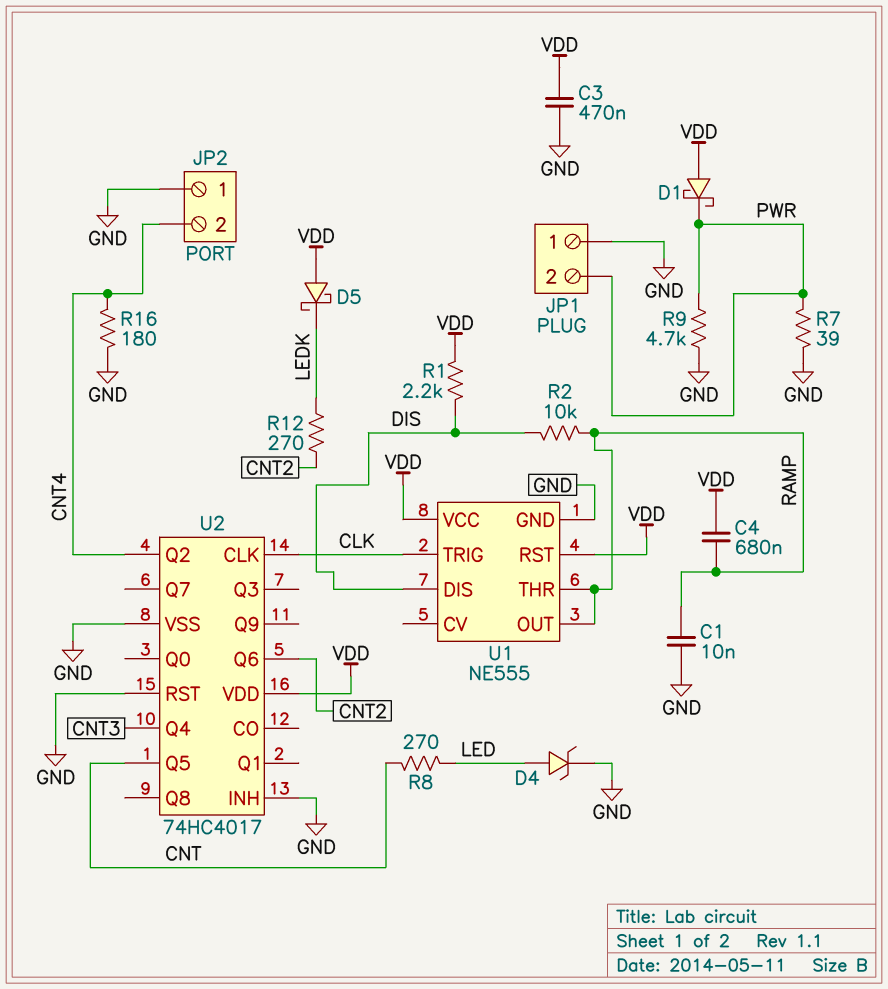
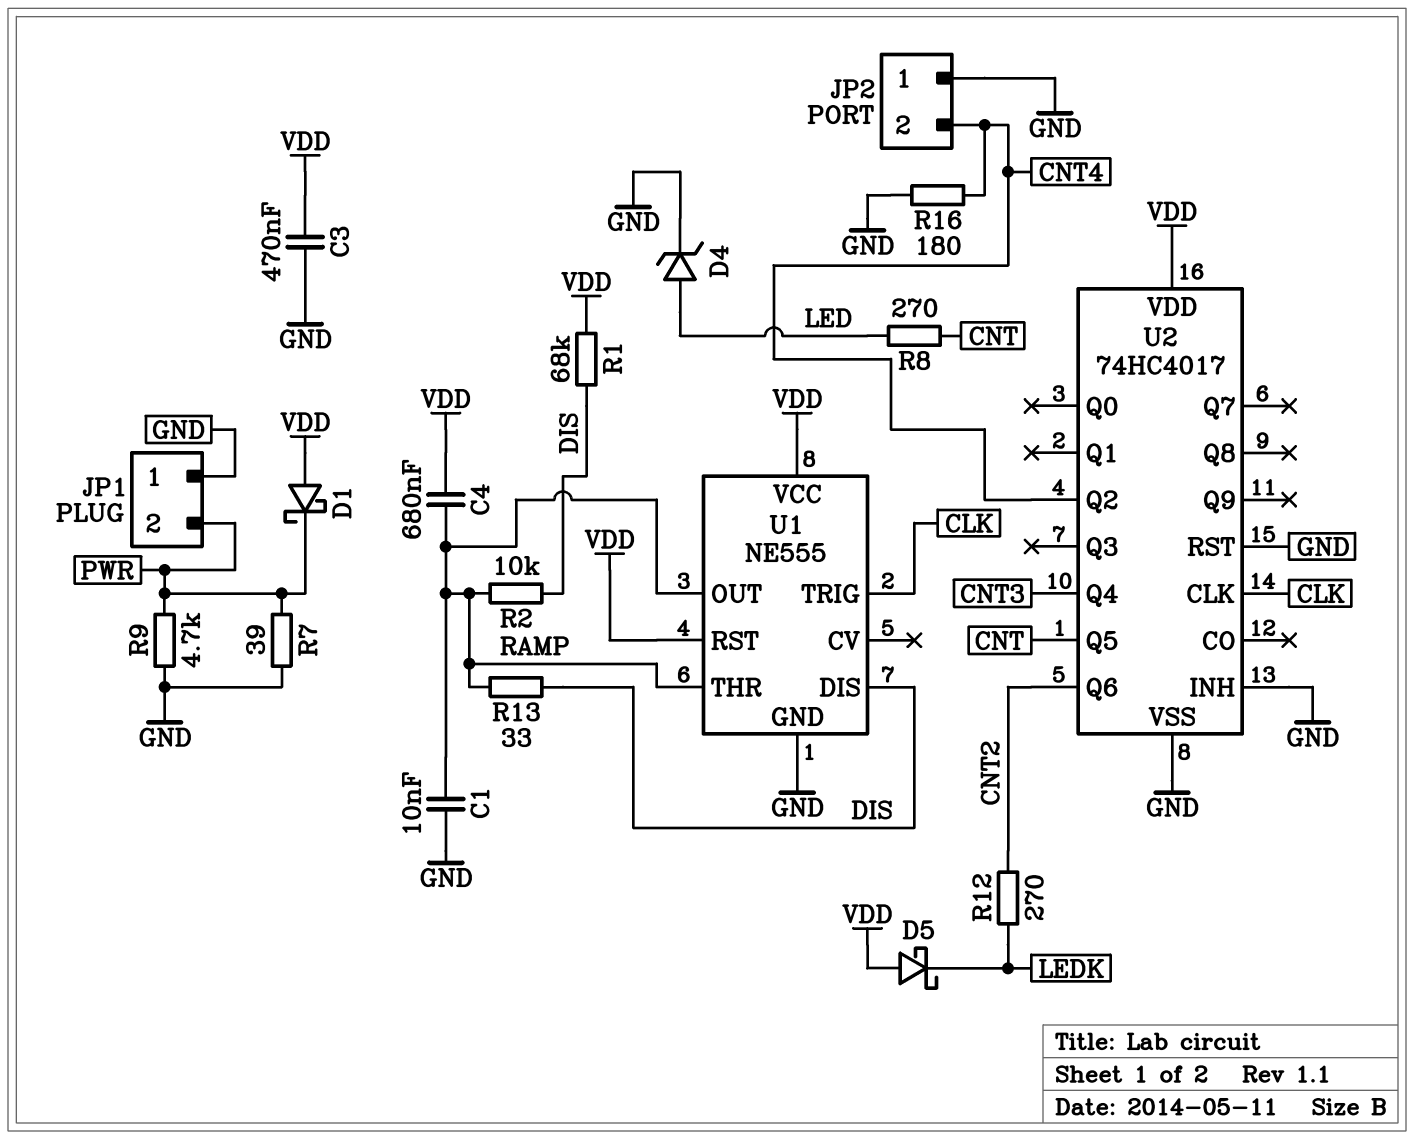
R1: 2.2k (DIS, VDD) -> 68k (DIS, VDD)
R13: none -> 33 (DIS, RAMP)

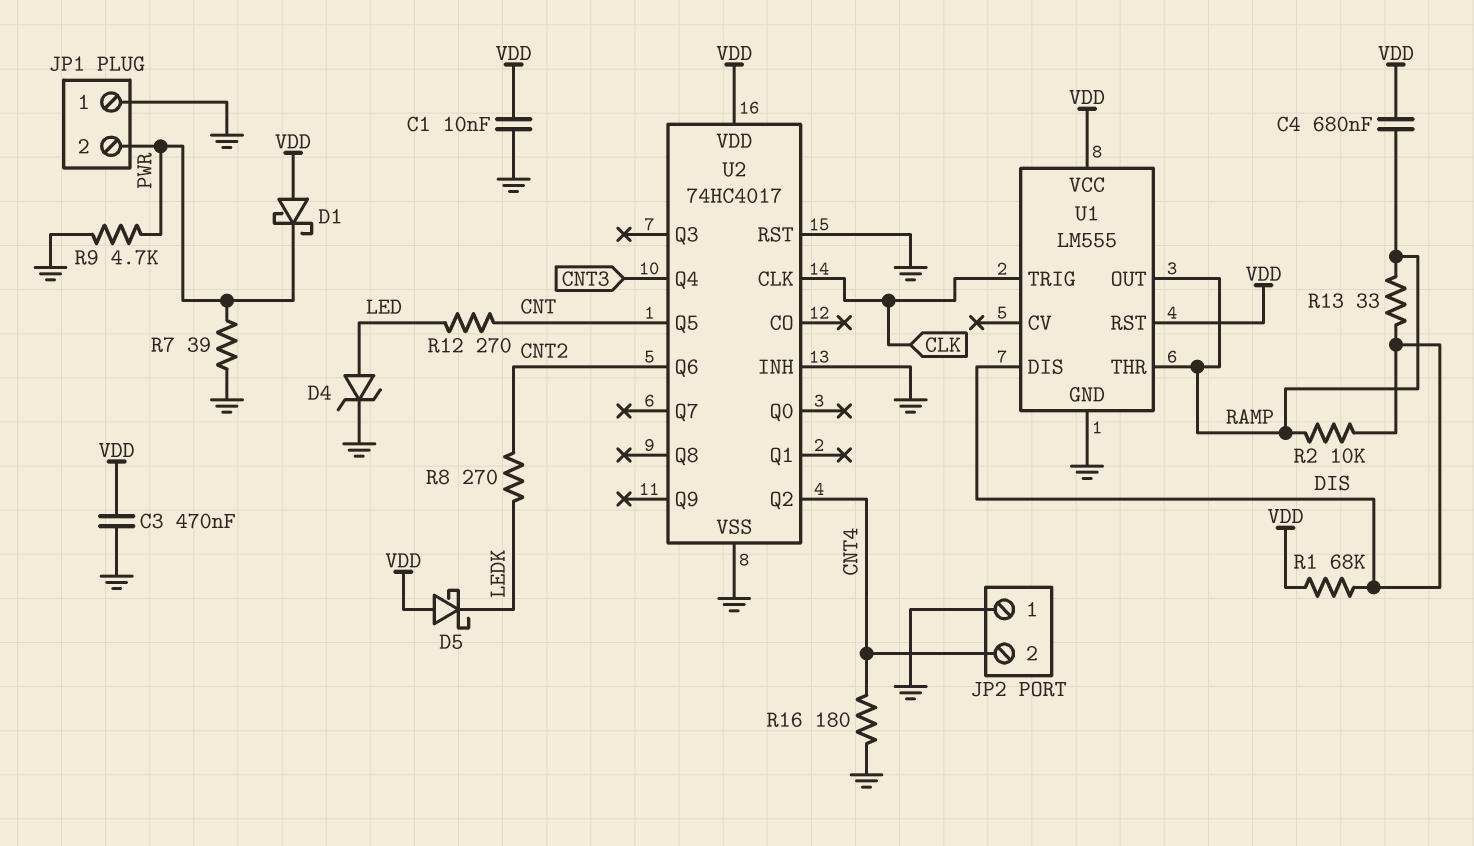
C1: 10nF (GND, RAMP) -> 10nF (GND, VDD)
R8: 270 (CNT, LED) -> 270 (CNT2, LEDK)
R12: 270 (CNT2, LEDK) -> 270 (CNT, LED)
U1: NE555 -> LM555

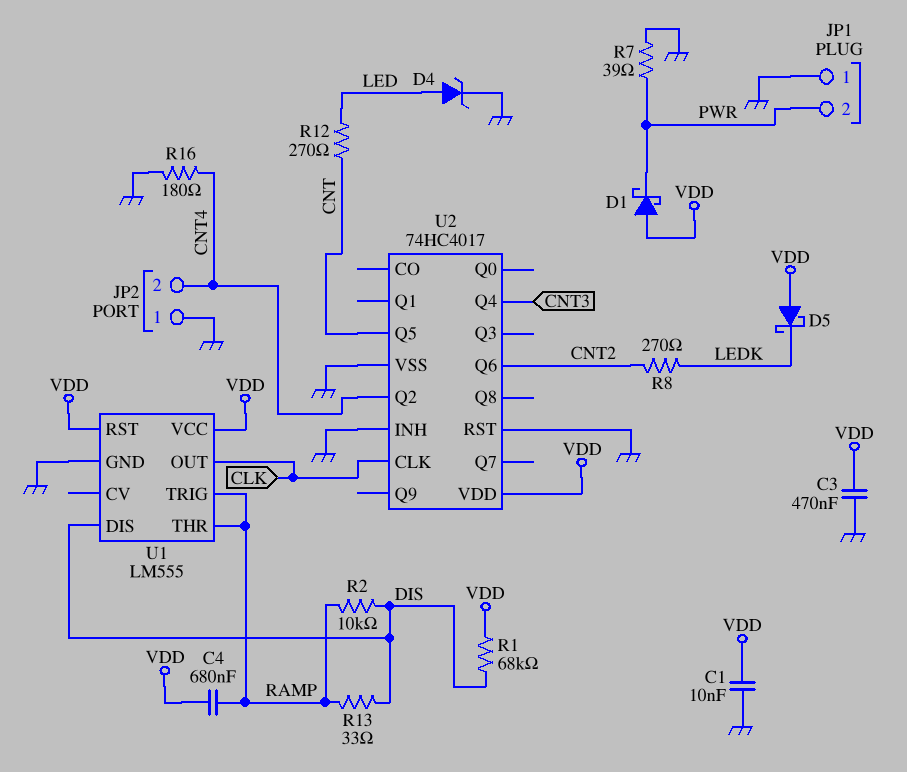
R9: 4.7k (GND, PWR) -> none
U1 pin OUT: RAMP -> CLK
U1 pin TRIG: CLK -> RAMP

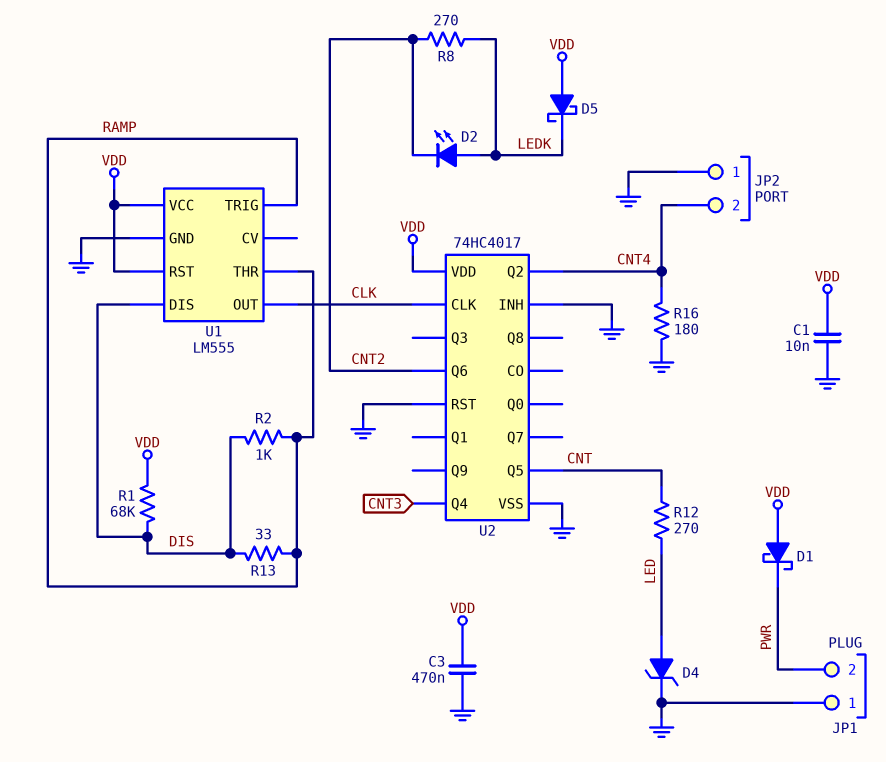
C4: 680nF (RAMP, VDD) -> none
D2: none -> LED (A LEDK, K CNT2)
R2: 10k (DIS, RAMP) -> 1k (DIS, RAMP)
R7: 39 (GND, PWR) -> none

